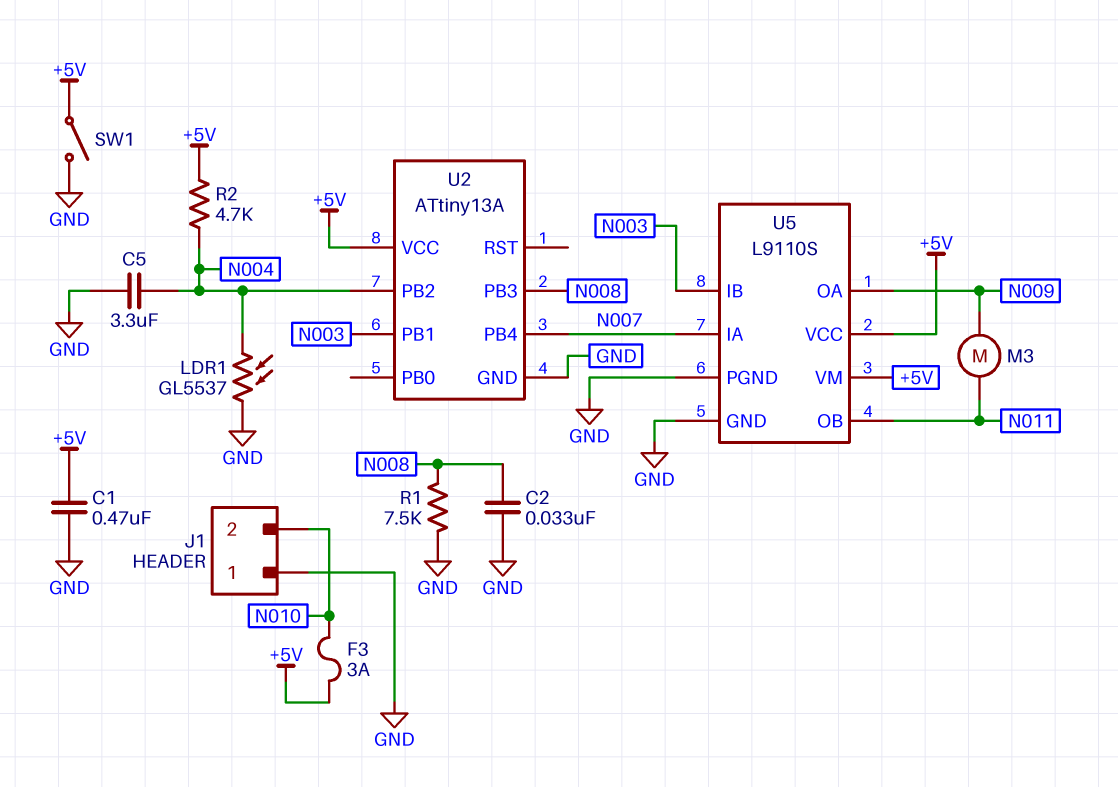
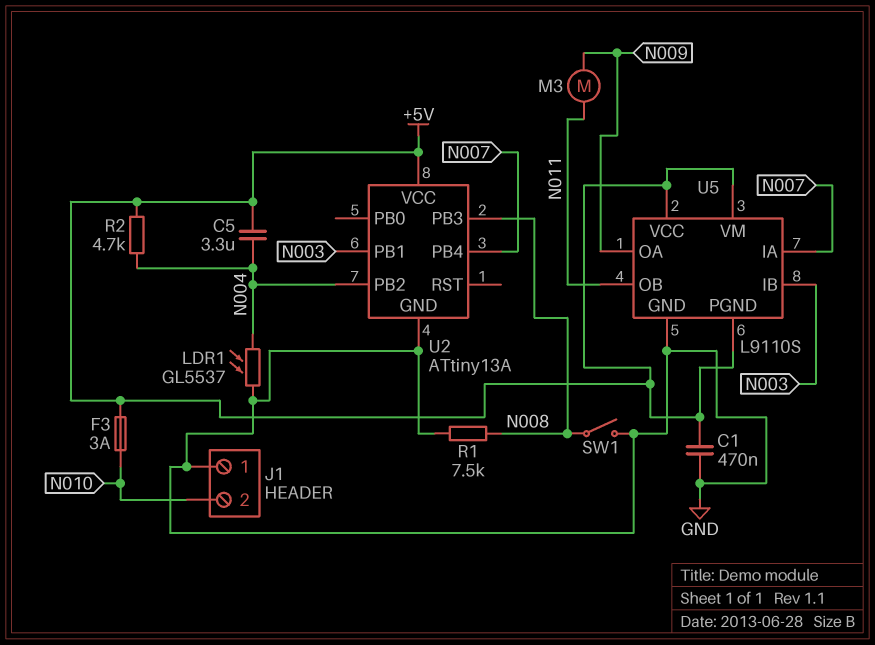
C2: 33nF (GND, N008) -> none
C5: 3.3uF (GND, N004) -> 3.3uF (+5V, N004)
SW1: switch (+5V, GND) -> switch (GND, N008)
U5 pin PGND: GND -> +5V

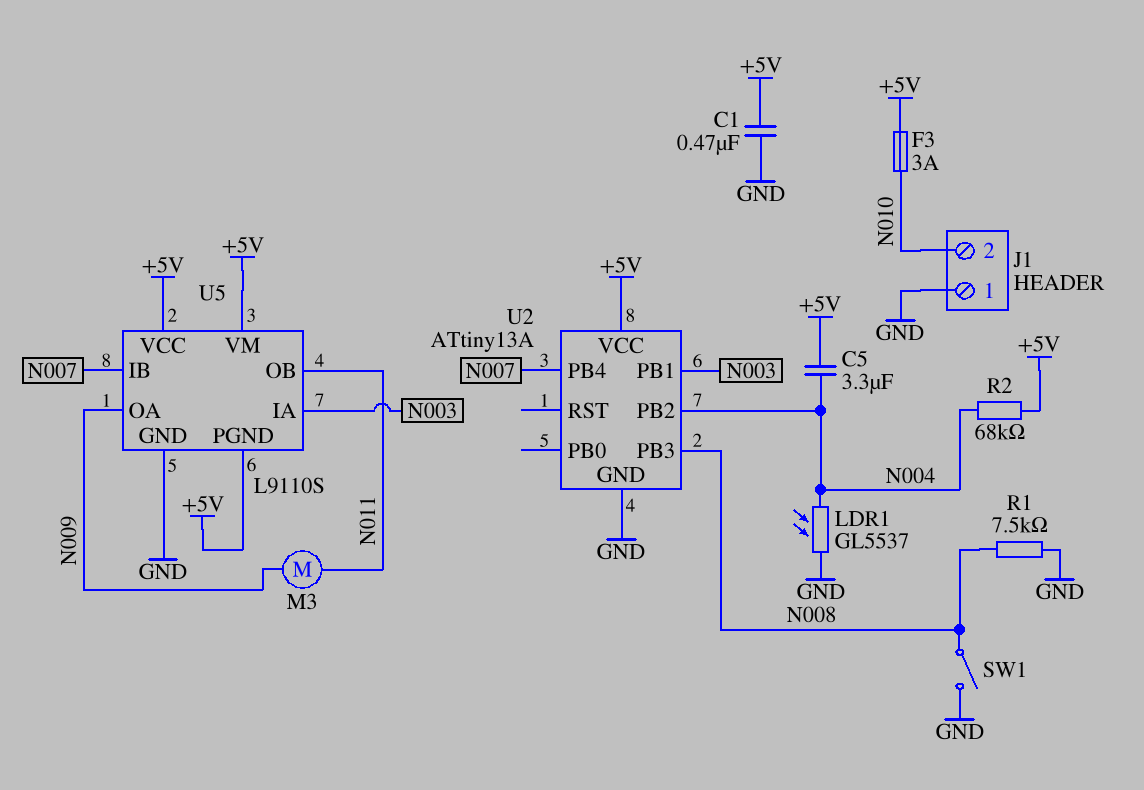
R2: 4.7k (+5V, N004) -> 68k (+5V, N004)
U5 pin IA: N007 -> N003
U5 pin IB: N003 -> N007

